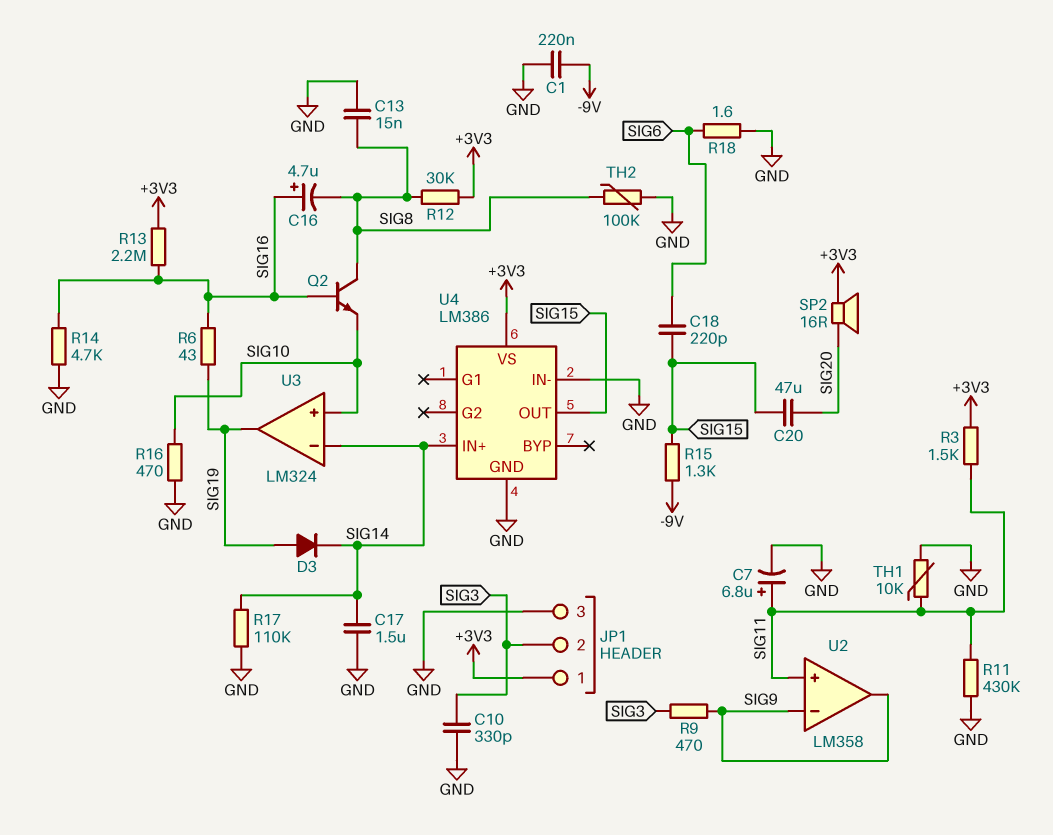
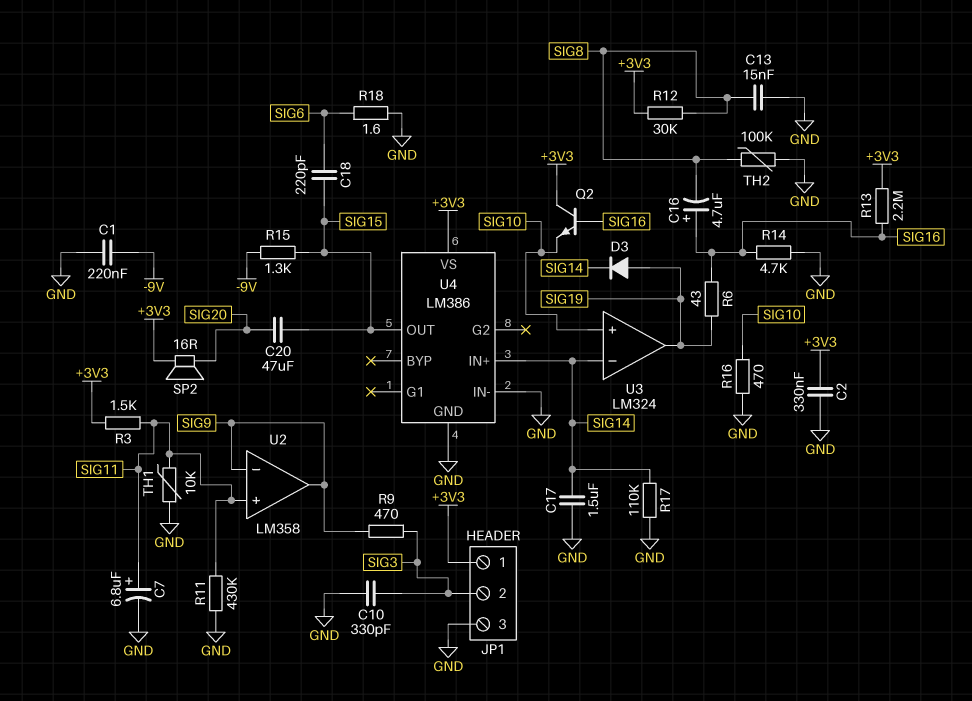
C2: none -> 330nF (+3V3, GND)
Q2: NPN (B SIG16, C SIG8, E SIG10) -> NPN (B SIG16, C +3V3, E SIG10)

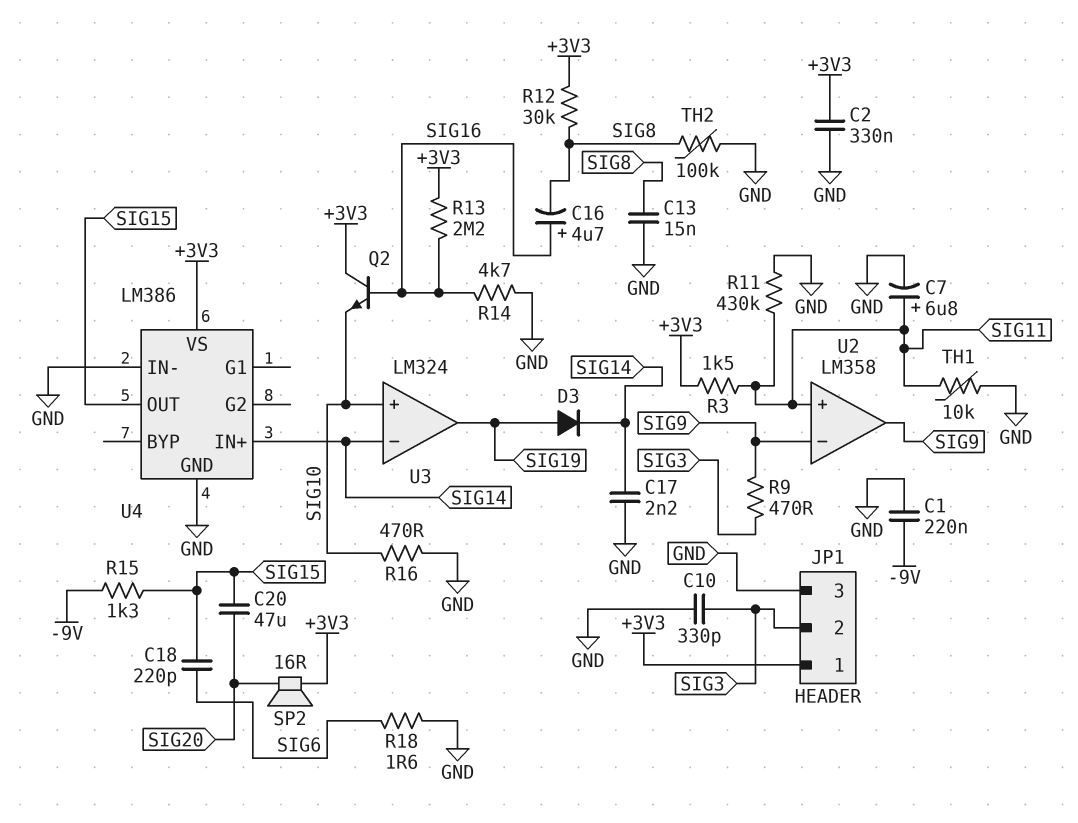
C17: 1.5uF (GND, SIG14) -> 2.2nF (GND, SIG14)
R6: 43 (SIG16, SIG19) -> none
R17: 110k (GND, SIG14) -> none

